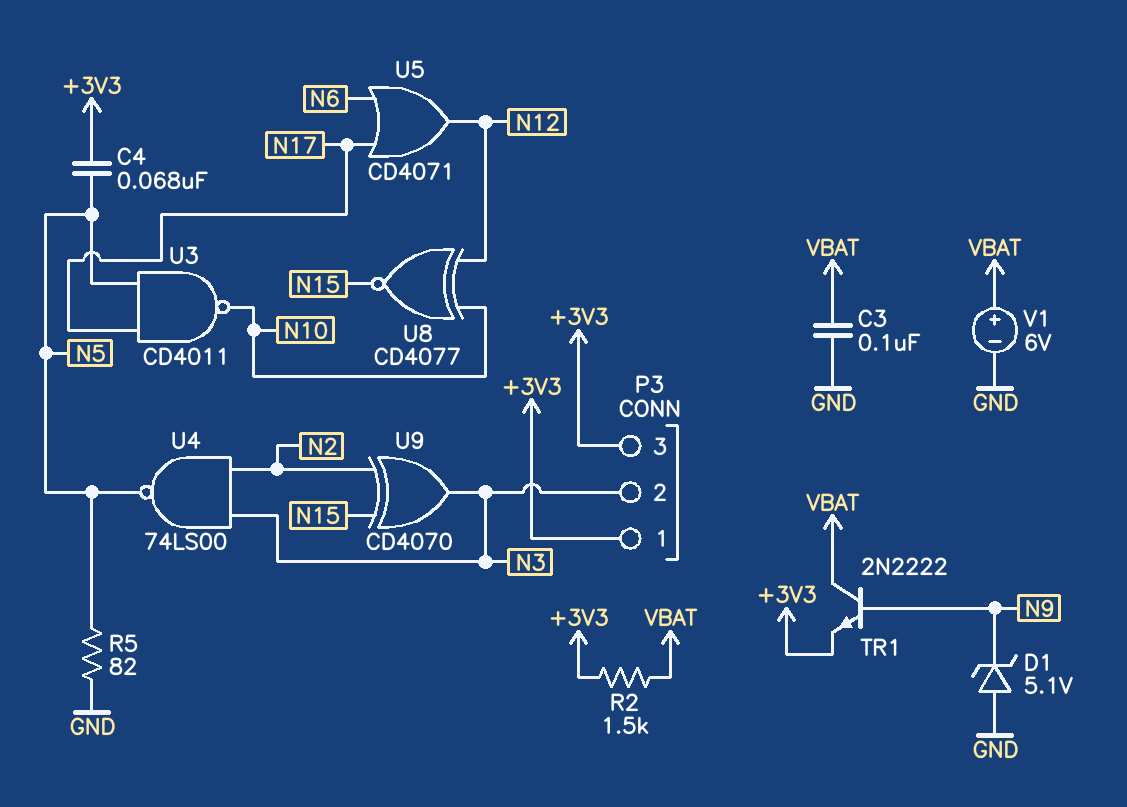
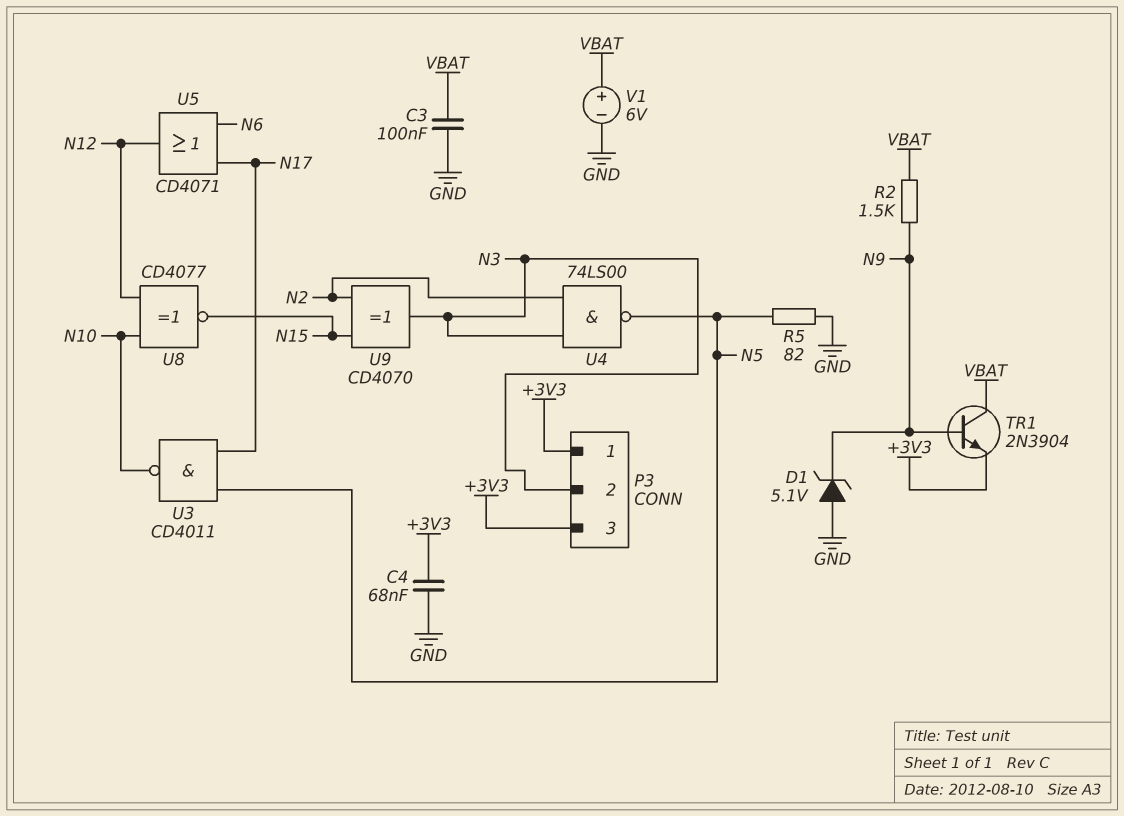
C4: 68nF (+3V3, N5) -> 68nF (+3V3, GND)
R2: 1.5k (+3V3, VBAT) -> 1.5k (N9, VBAT)
TR1: NPN 2N2222 (B N9, C VBAT, E +3V3) -> NPN 2N3904 (B N9, C VBAT, E +3V3)

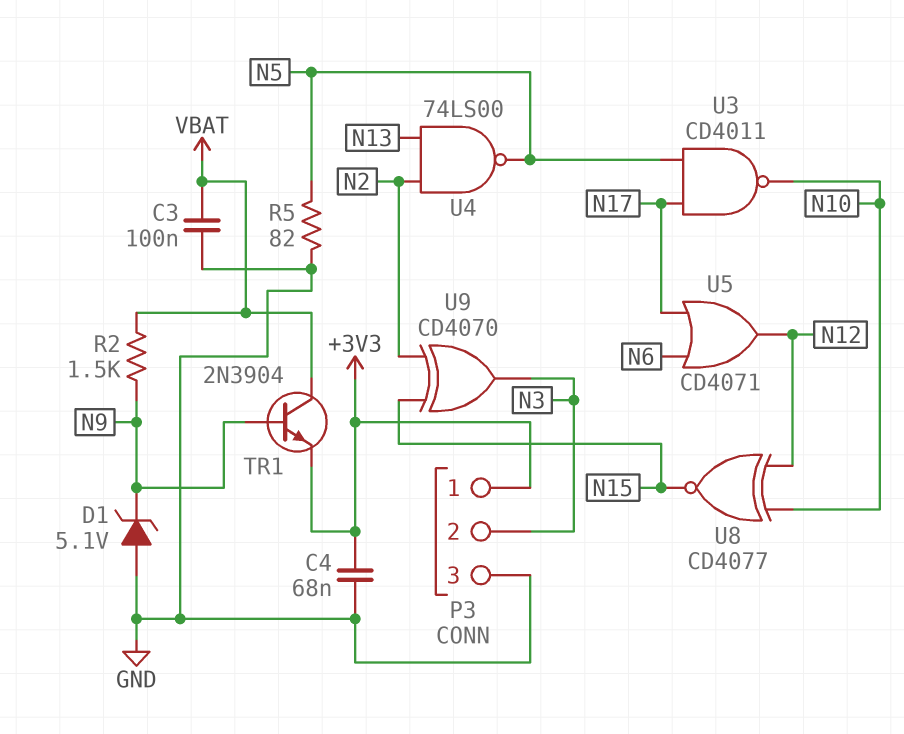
P3 pin 3: +3V3 -> GND
U4: NAND 74LS00 (in N2, in N3, out N5) -> NAND 74LS00 (in N2, in N13, out N5)
V1: 6V (plus VBAT, minus GND) -> none

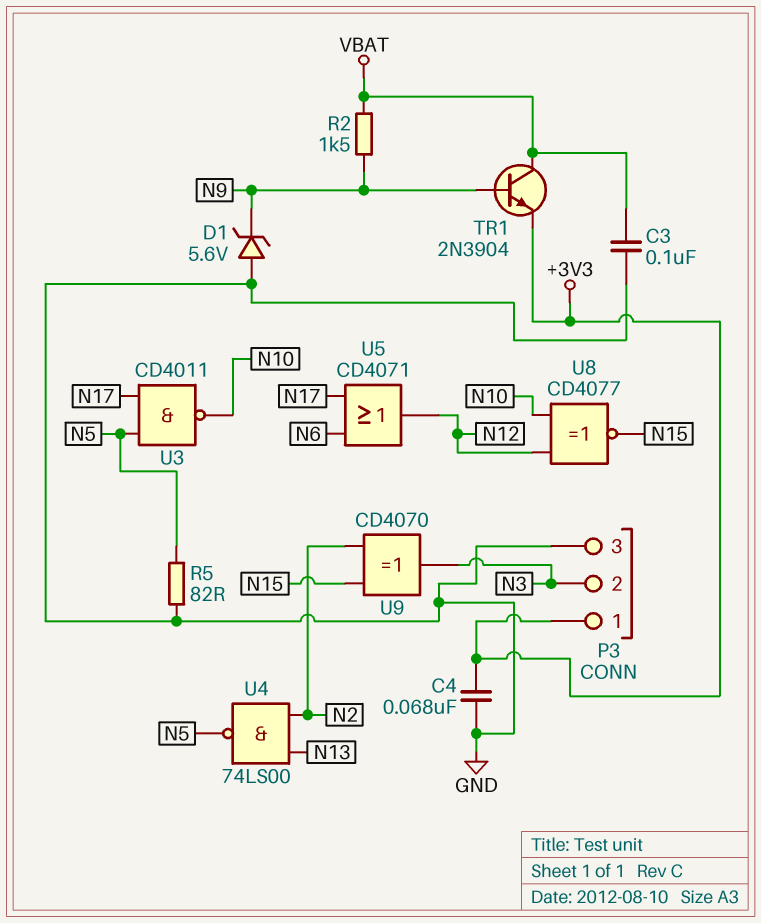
D1: zener 5.1V (A GND, K N9) -> zener 5.6V (A GND, K N9)

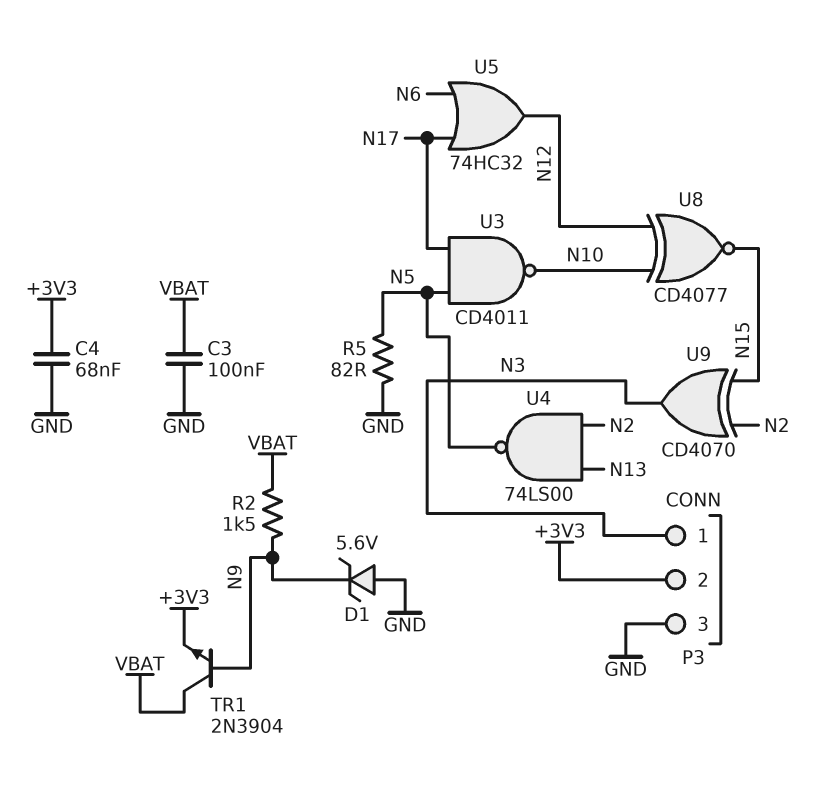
P3 pin 1: +3V3 -> N3
P3 pin 2: N3 -> +3V3
U5: OR CD4071 (in N6, in N17, out N12) -> OR 74HC32 (in N6, in N17, out N12)

